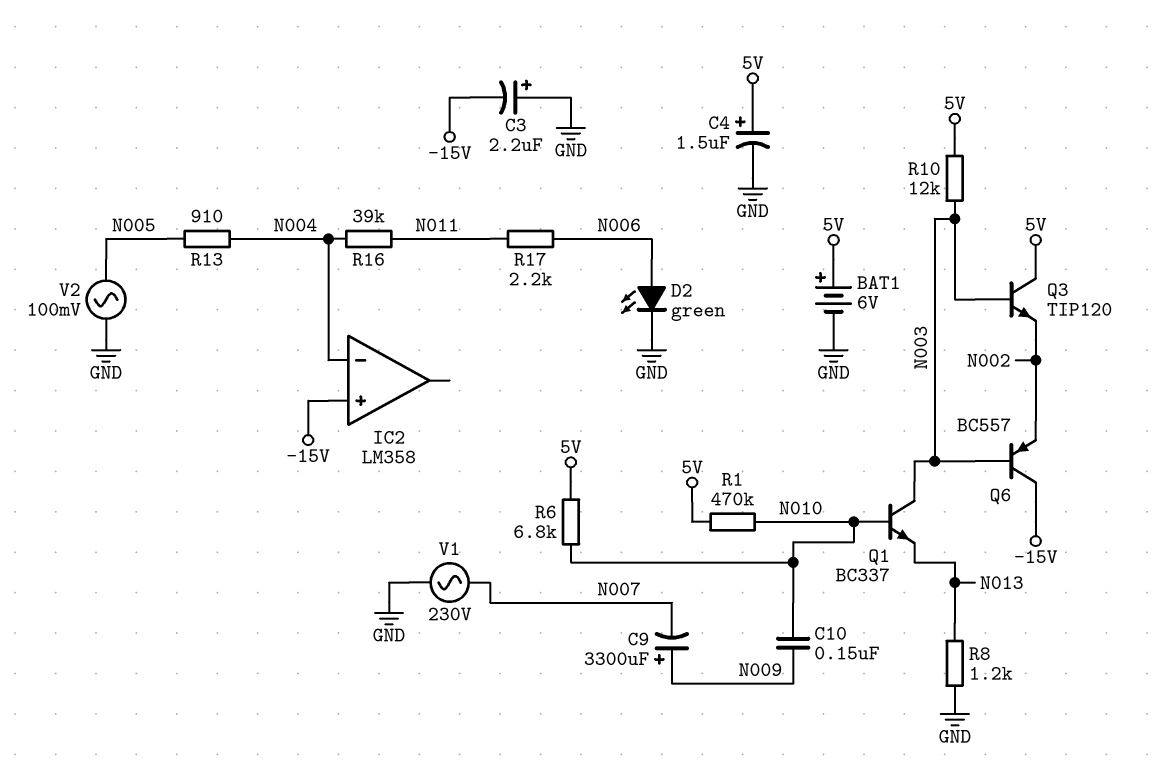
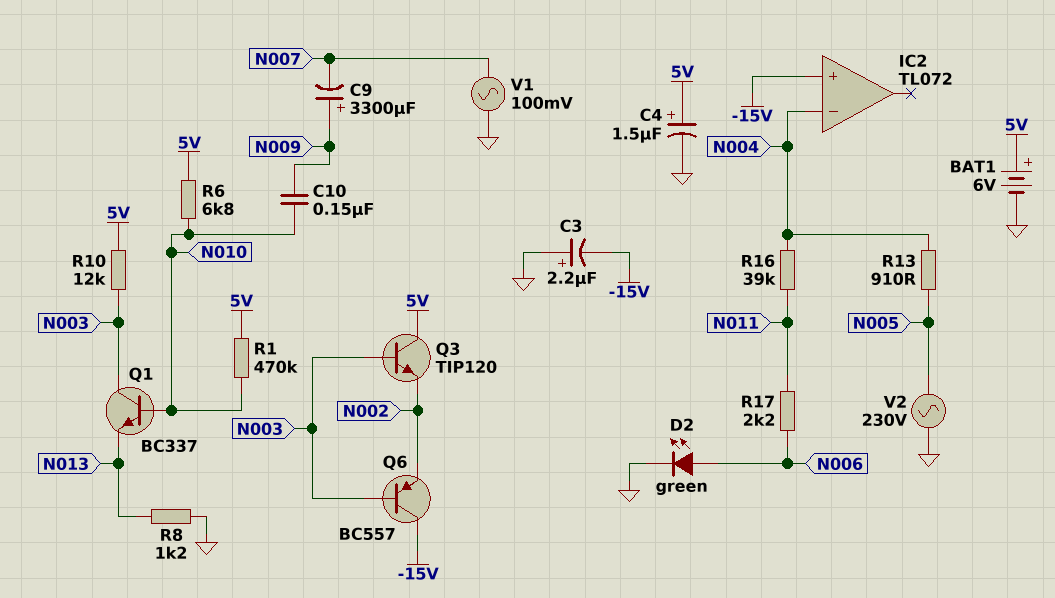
IC2: LM358 -> TL072
V1: AC 230V (GND, N007) -> AC 100mV (GND, N007)
V2: AC 100mV (GND, N005) -> AC 230V (GND, N005)

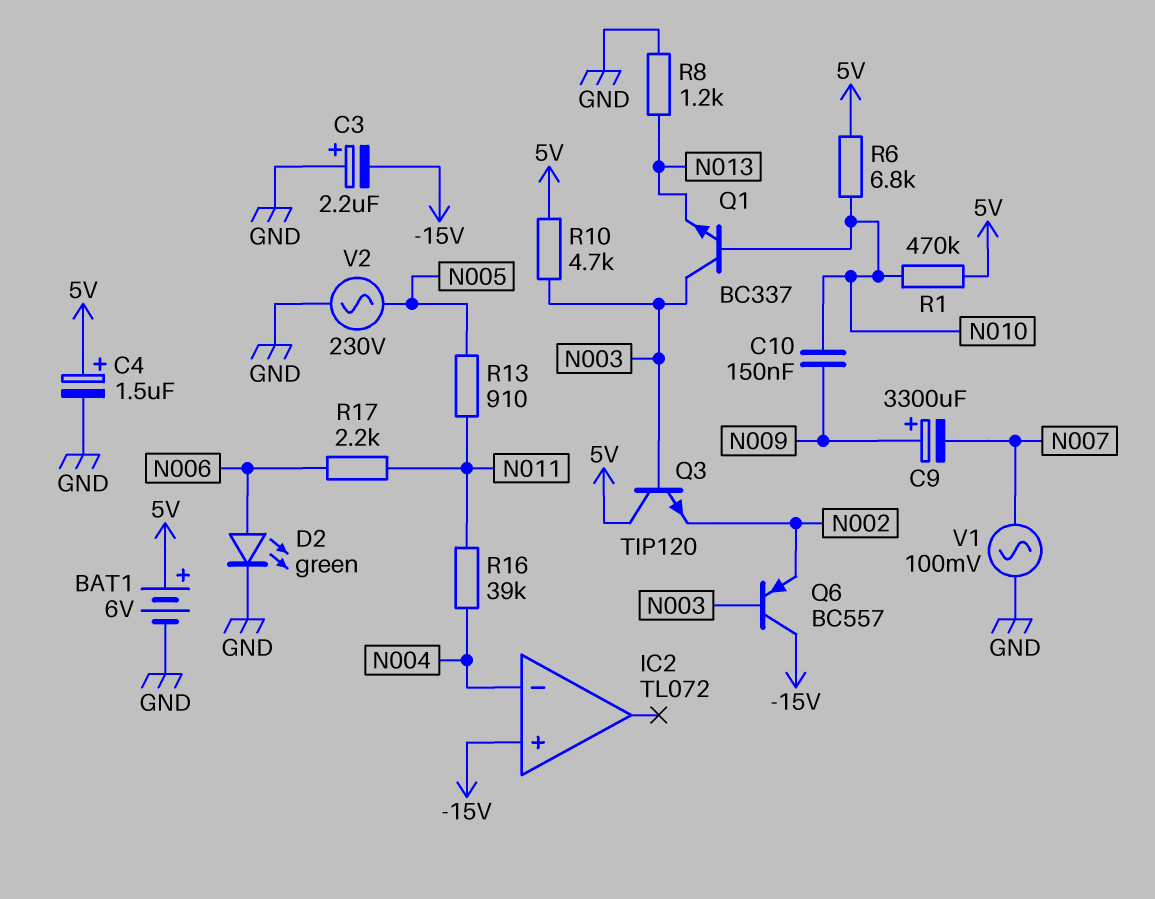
R10: 12k (5V, N003) -> 4.7k (5V, N003)
R13: 910 (N004, N005) -> 910 (N005, N011)

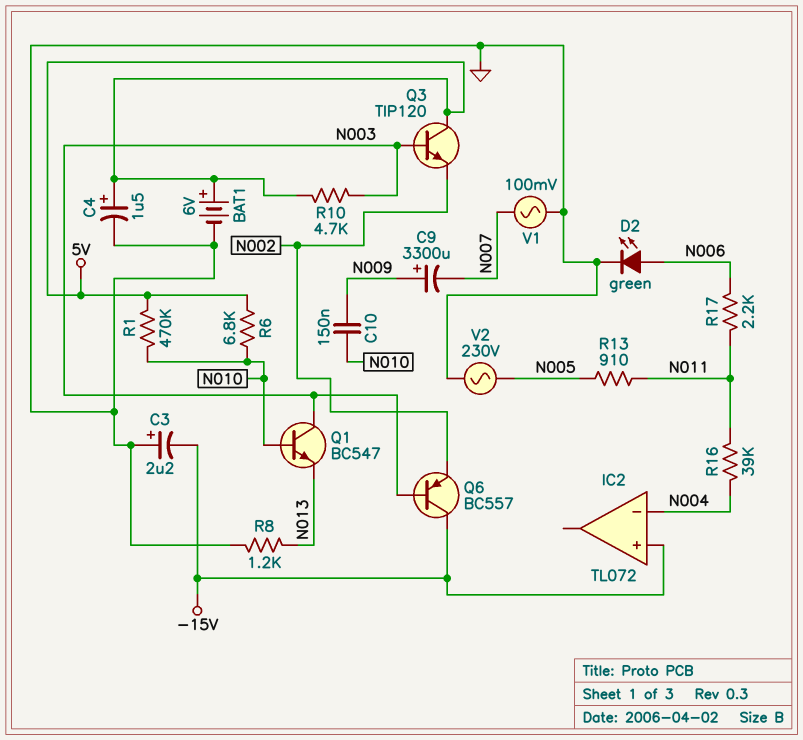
Q1: NPN BC337 (B N010, C N003, E N013) -> NPN BC547 (B N010, C N003, E N013)

